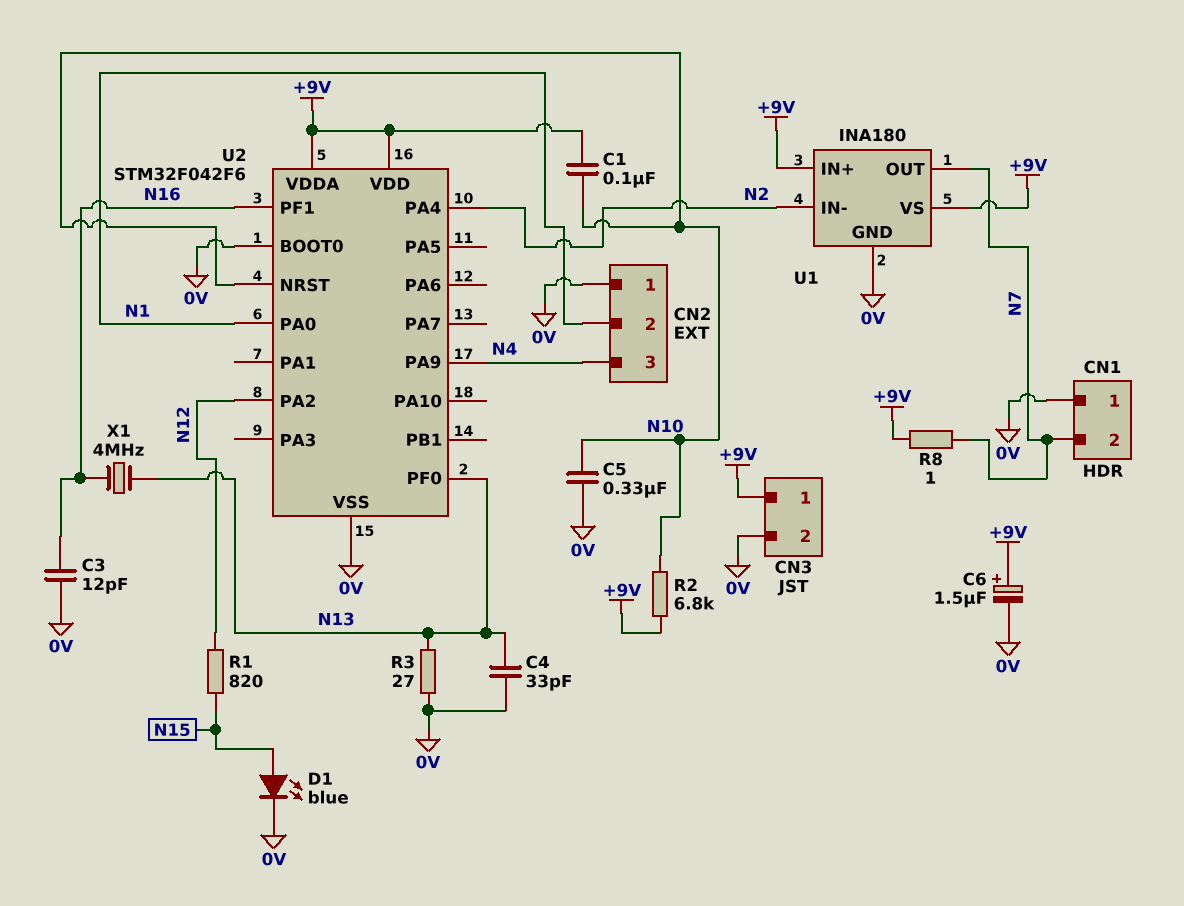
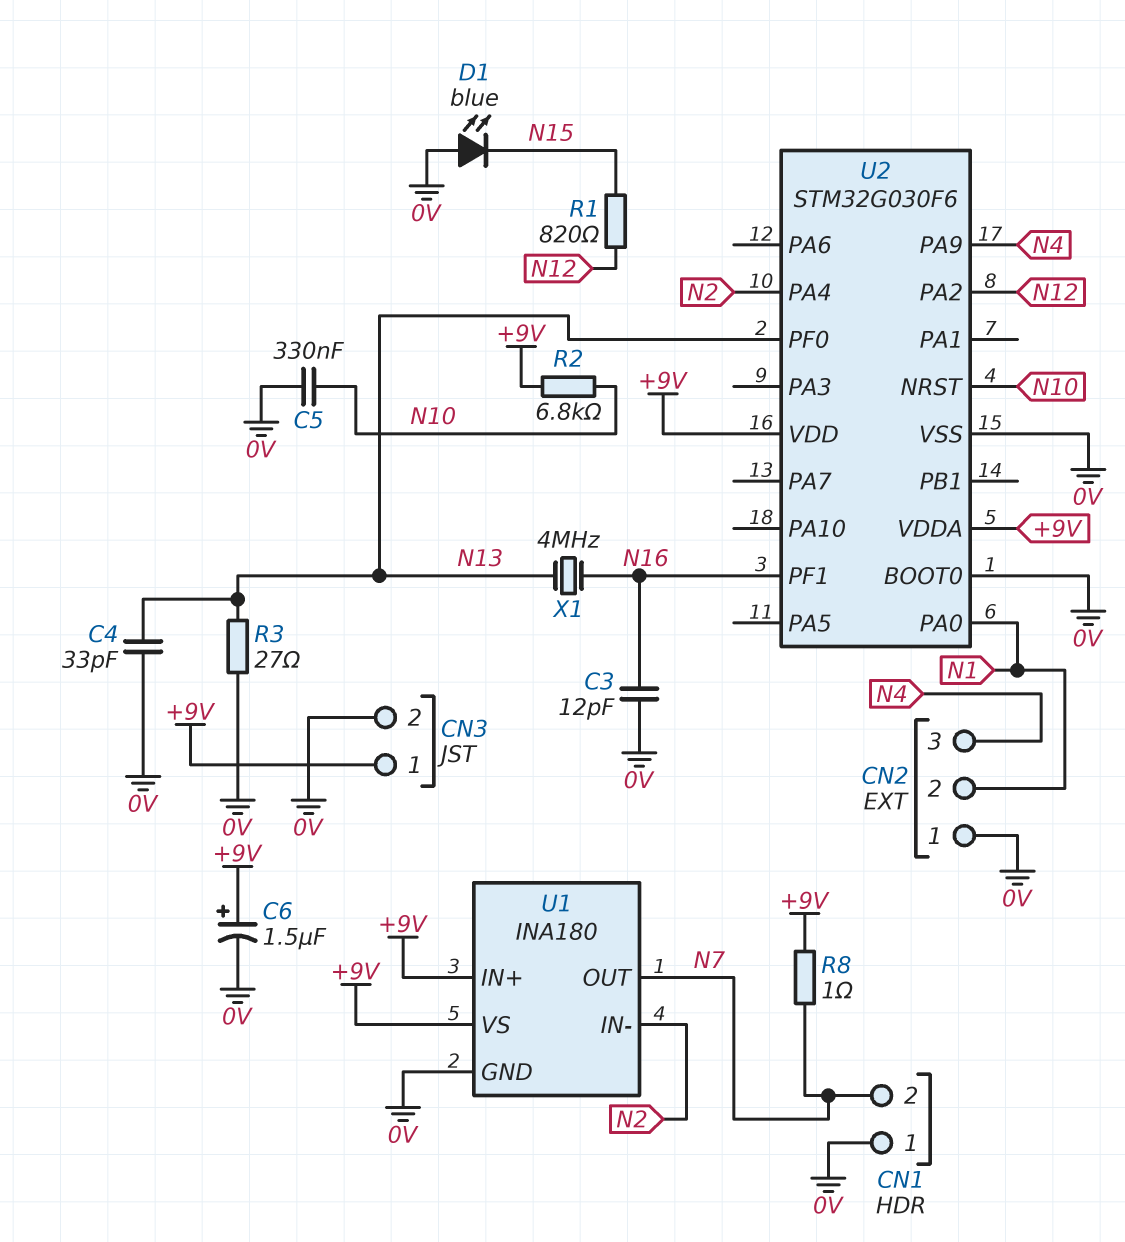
C1: 100nF (+9V, N10) -> none
D1: LED blue (A N15, K 0V) -> LED blue (A 0V, K N15)
U2: STM32F042F6 -> STM32G030F6

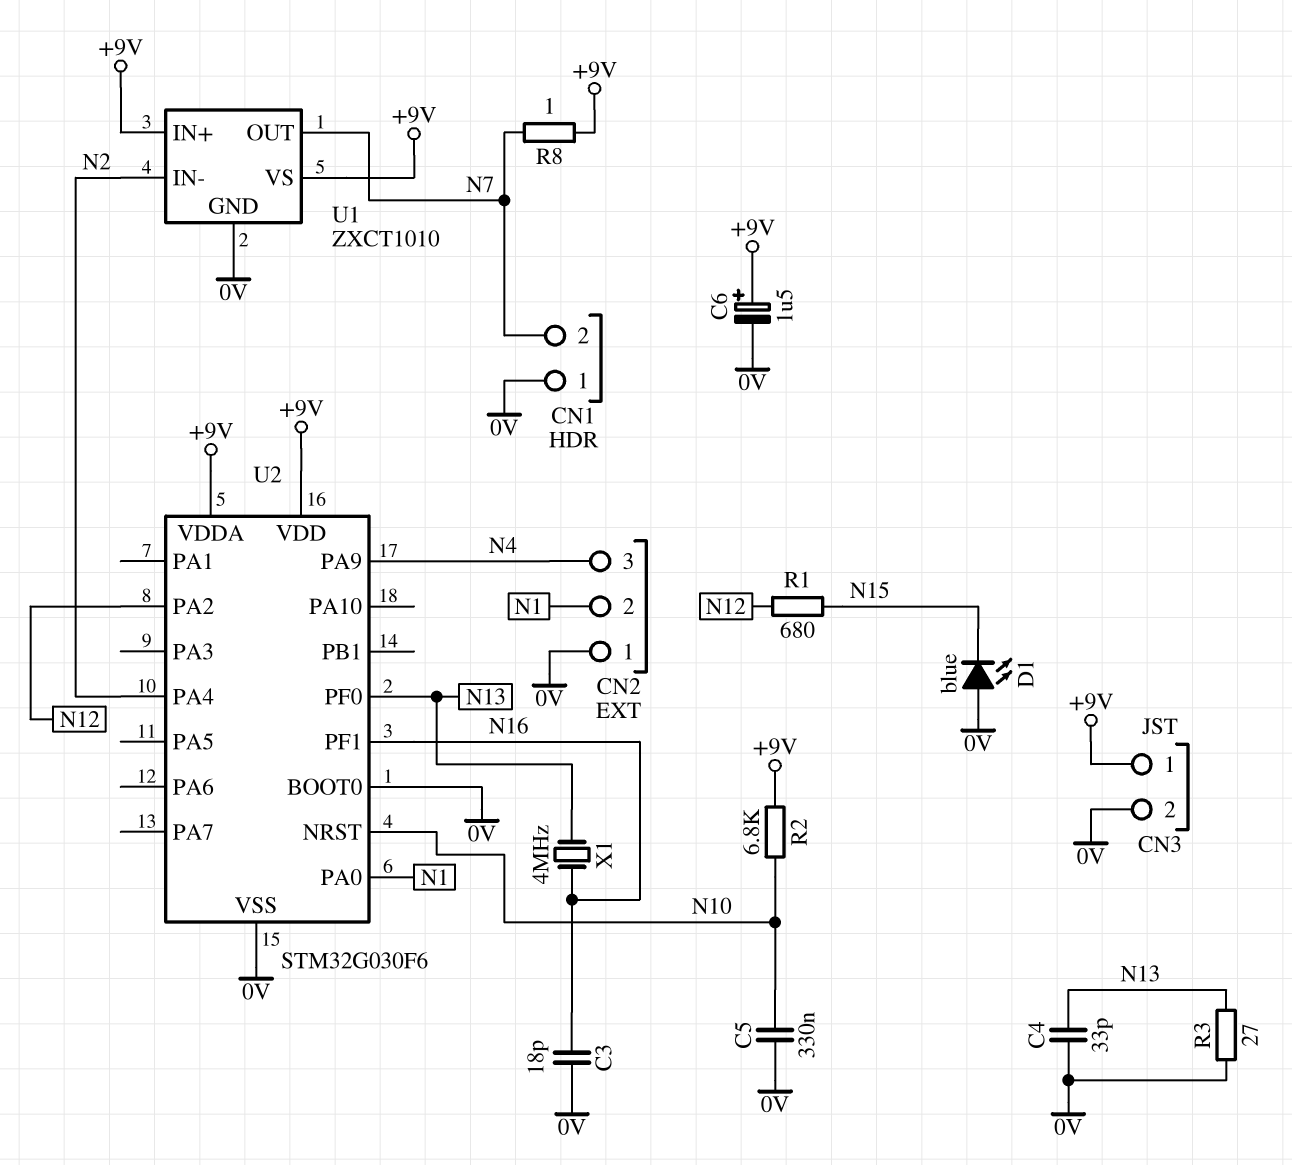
C3: 12pF (0V, N16) -> 18pF (0V, N16)
R1: 820 (N12, N15) -> 680 (N12, N15)
U1: INA180 -> ZXCT1010

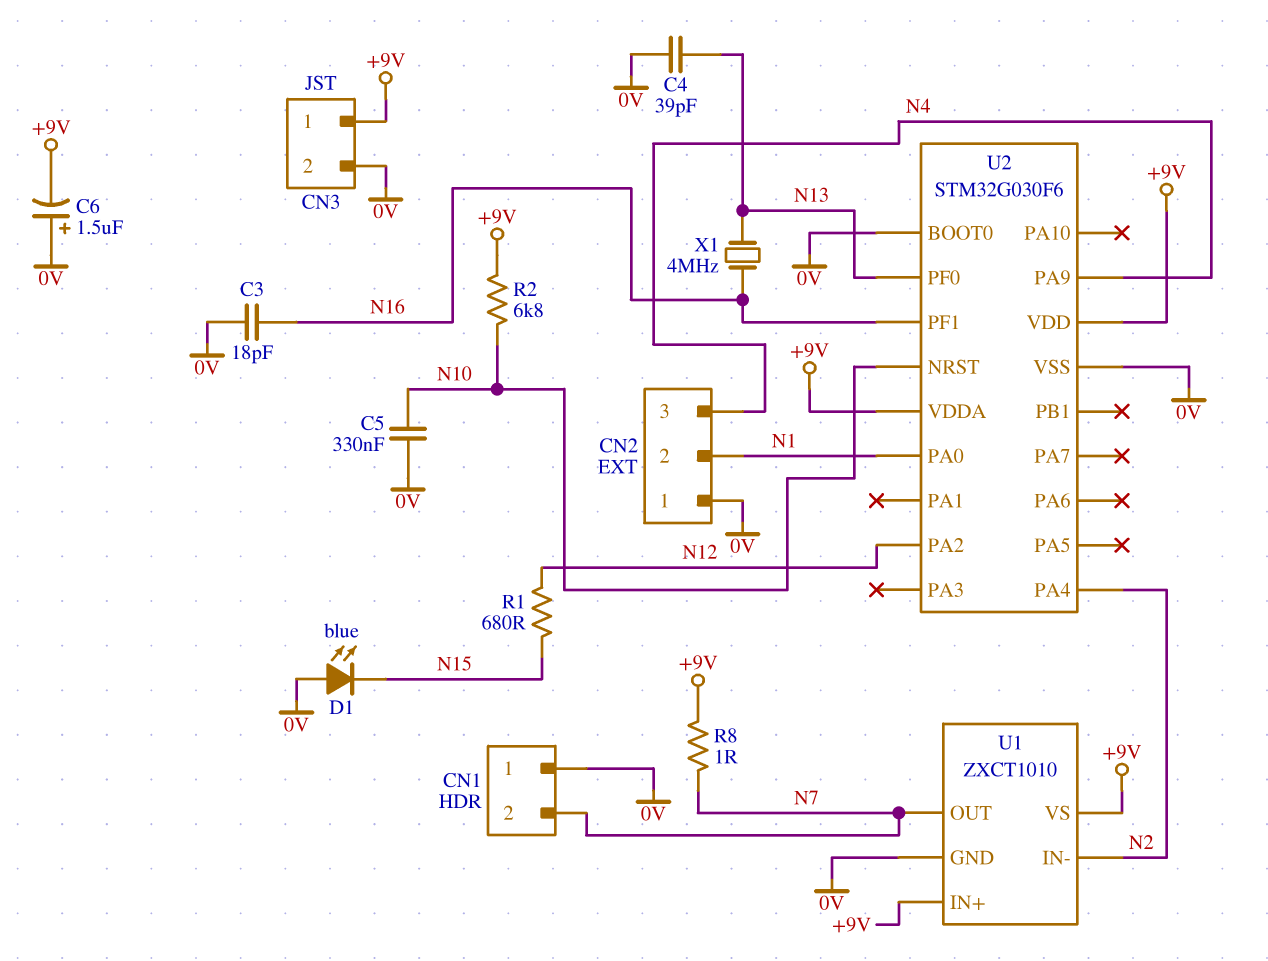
C4: 33pF (0V, N13) -> 39pF (0V, N13)
C6: 1.5uF (plus +9V, minus 0V) -> 1.5uF (plus 0V, minus +9V)
R3: 27 (0V, N13) -> none

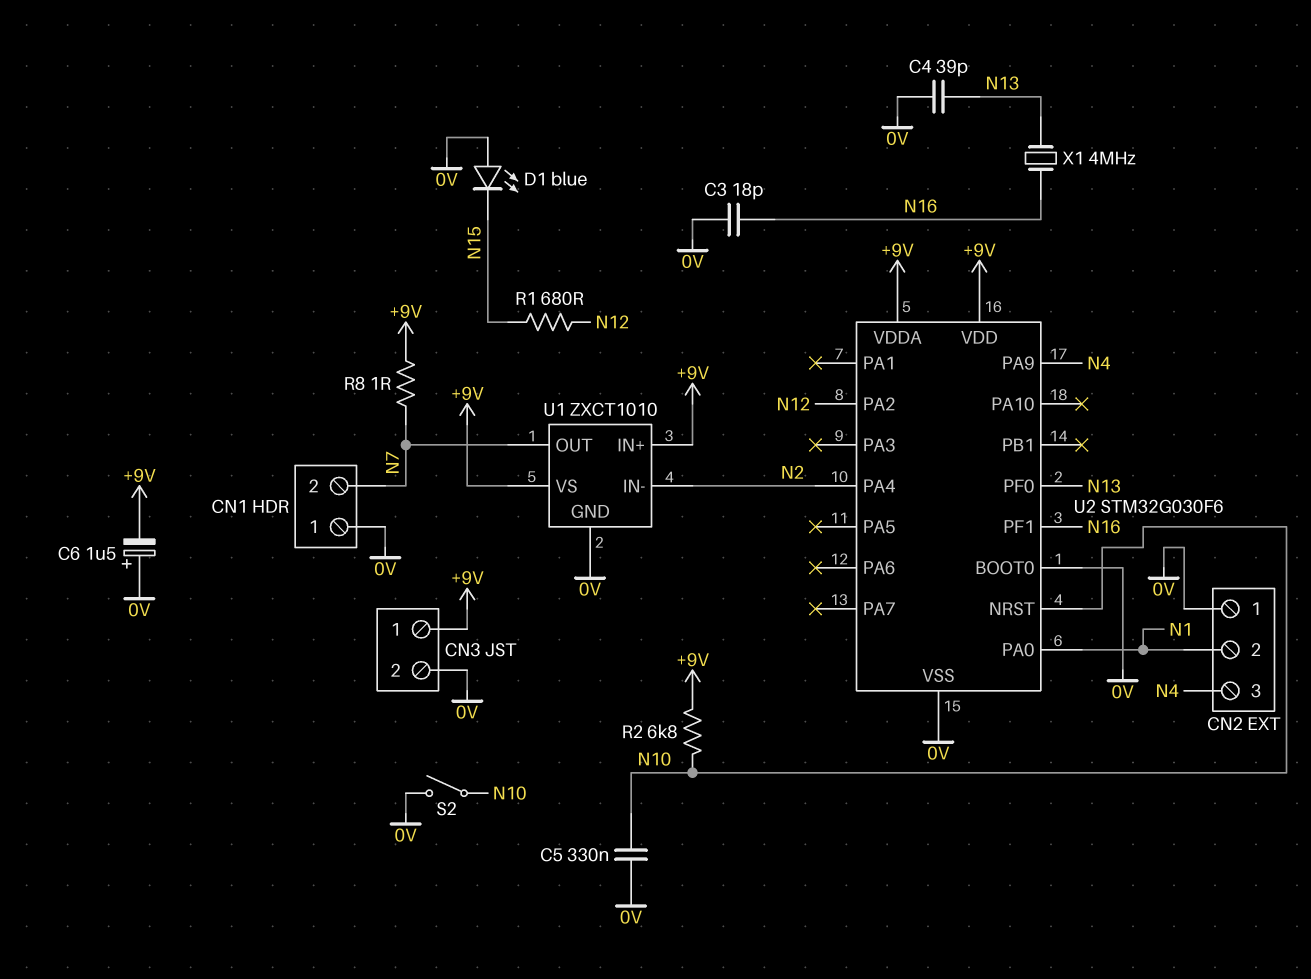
S2: none -> switch (0V, N10)

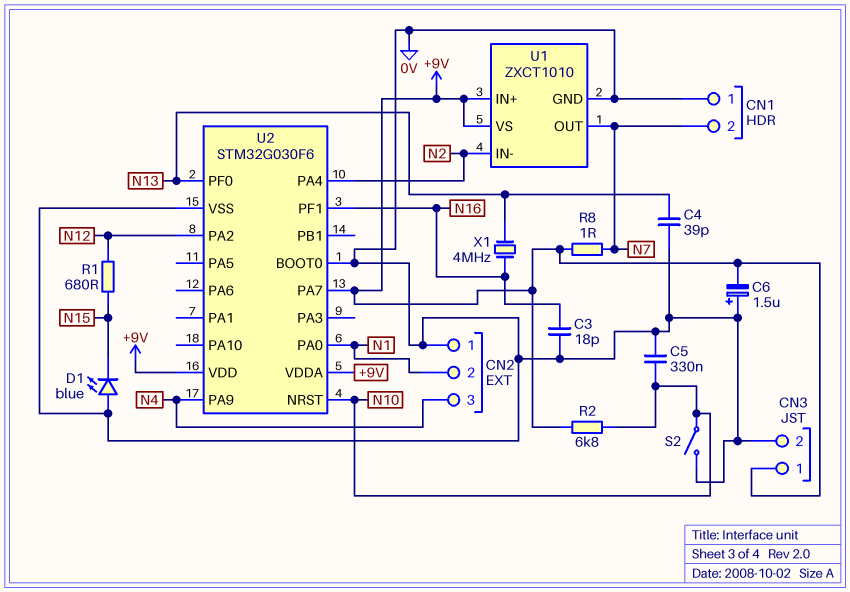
U2 pin PA7: none -> +9V

